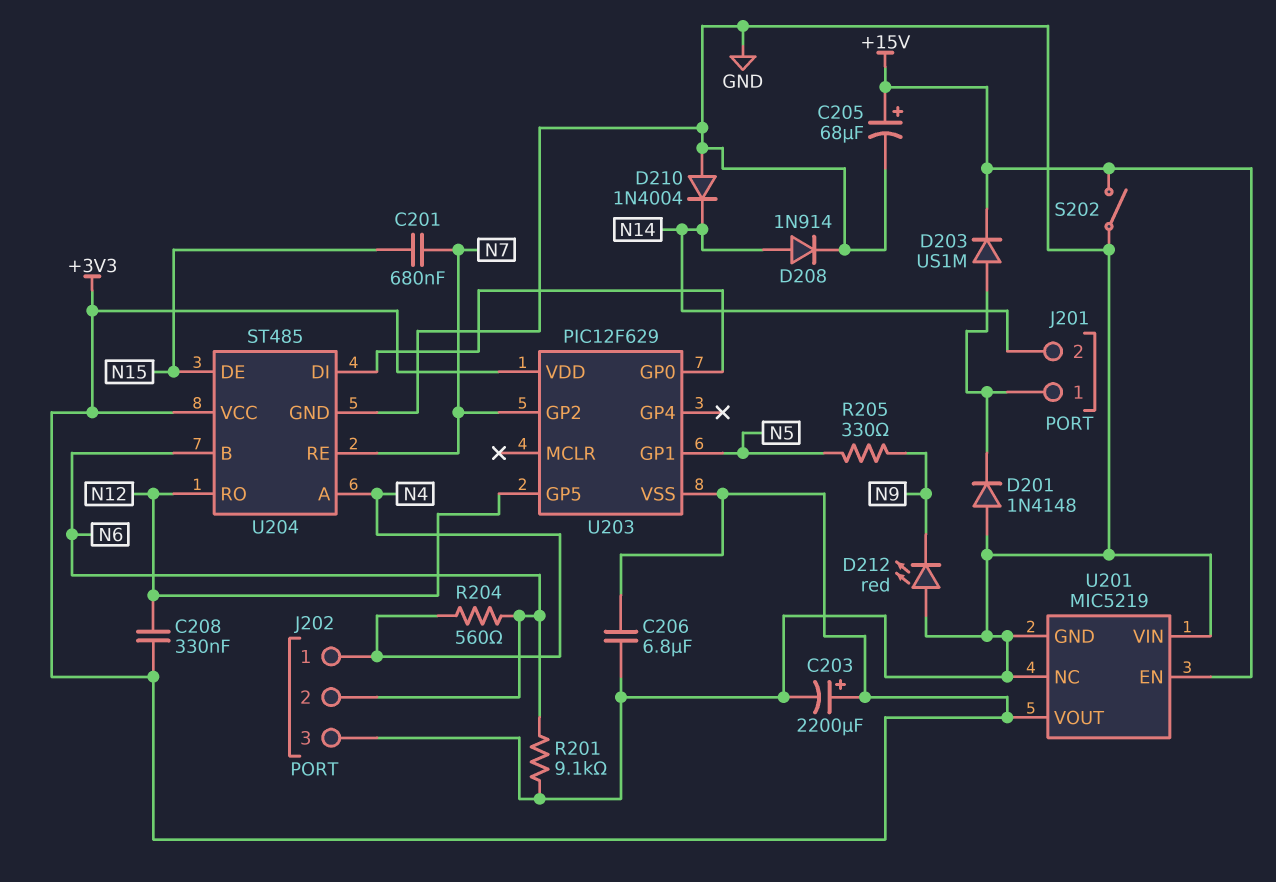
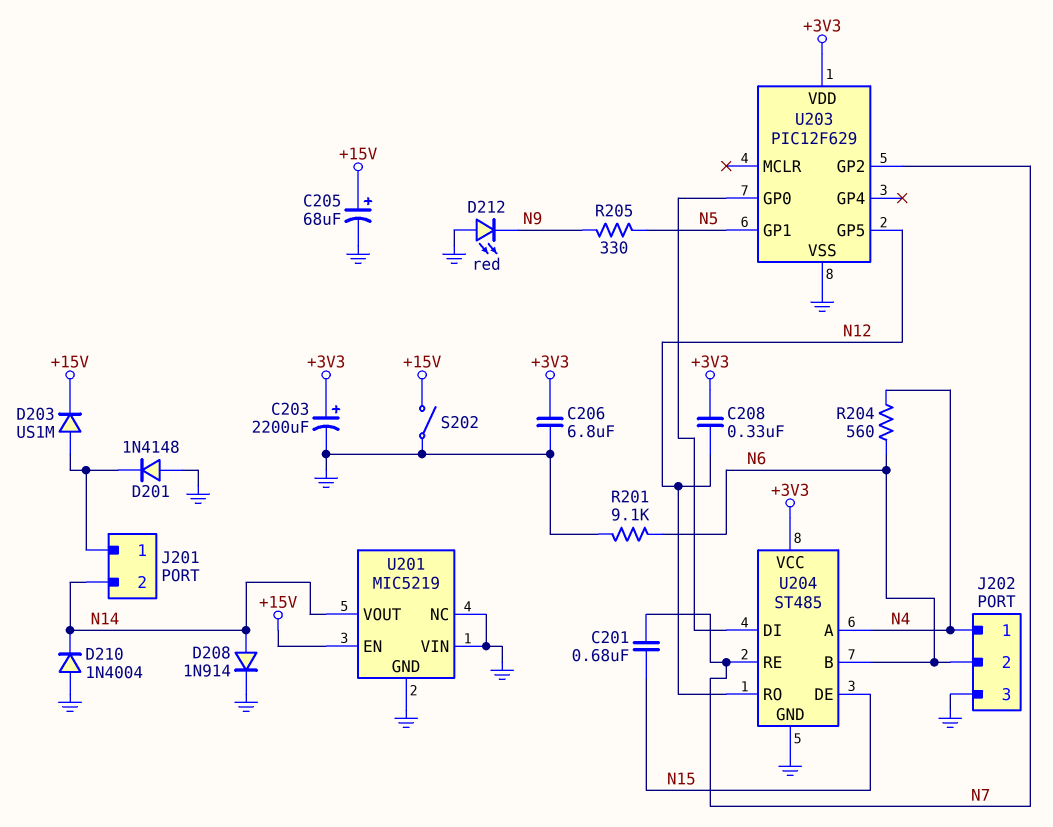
U201 pin VOUT: +3V3 -> N14
U203 pin VSS: +3V3 -> GND

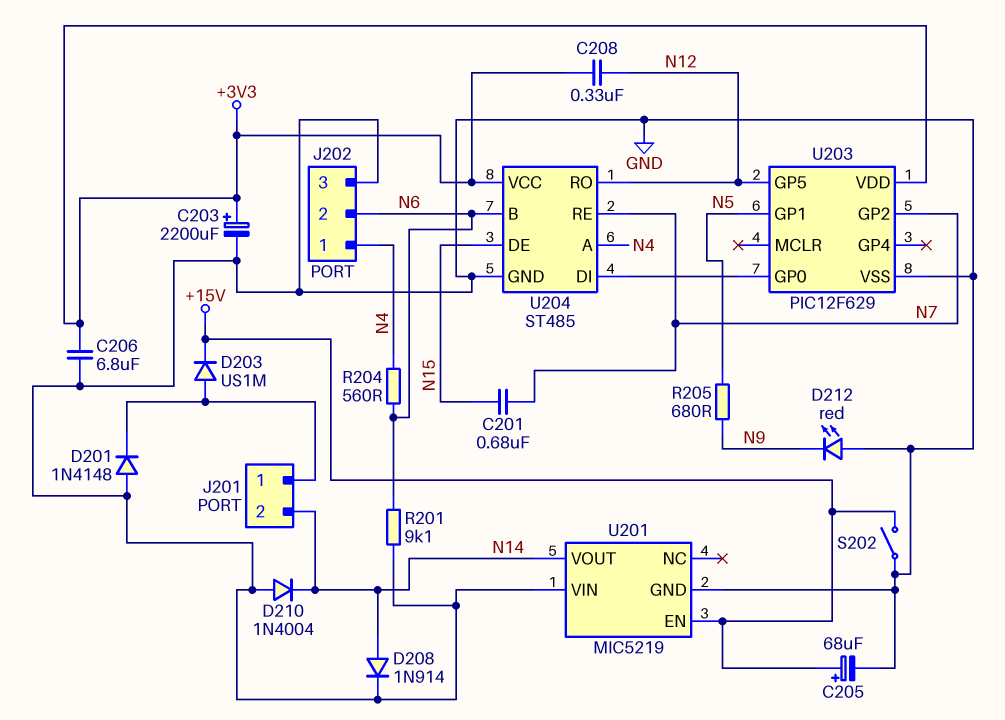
R205: 330 (N5, N9) -> 680 (N5, N9)
U201 pin NC: GND -> none

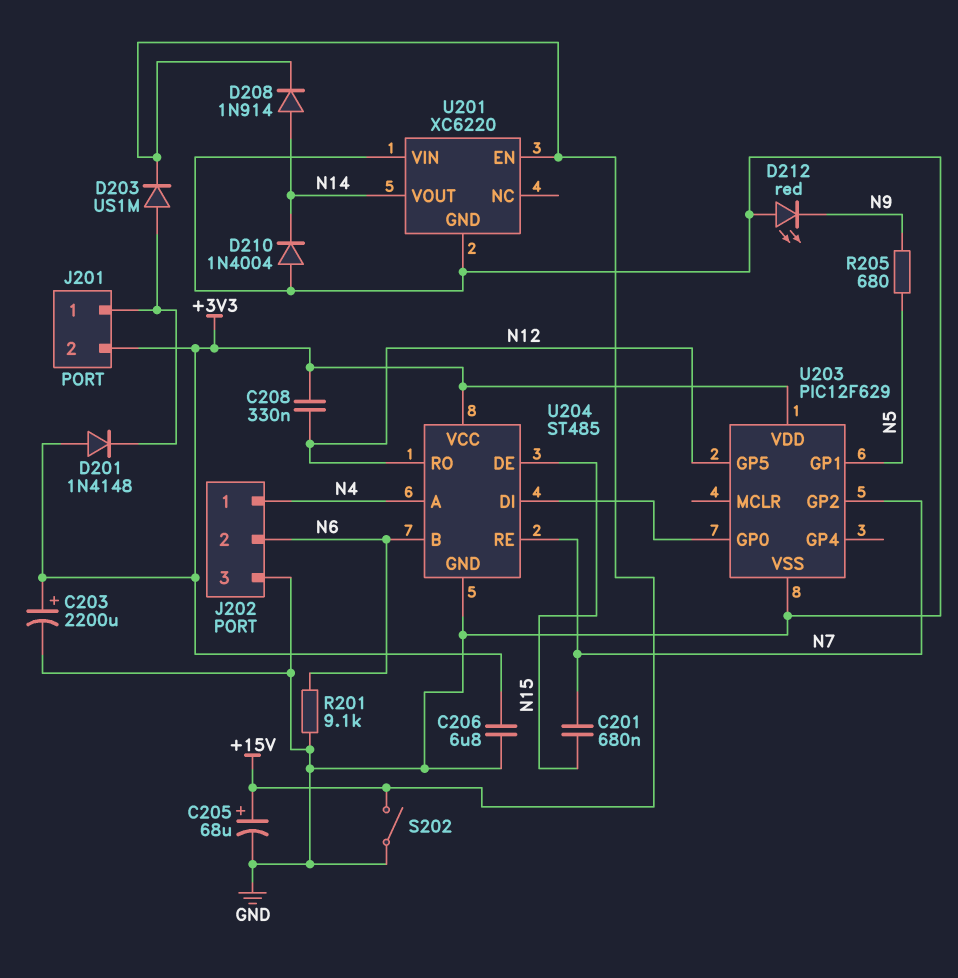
D201: diode 1N4148 (A GND, K J201/1) -> diode 1N4148 (A +3V3, K J201/1)
D208: diode 1N914 (A N14, K GND) -> diode 1N914 (A N14, K +15V)
J201 pin 2: N14 -> +3V3
R204: 560 (N4, N6) -> none
U201: MIC5219 -> XC6220

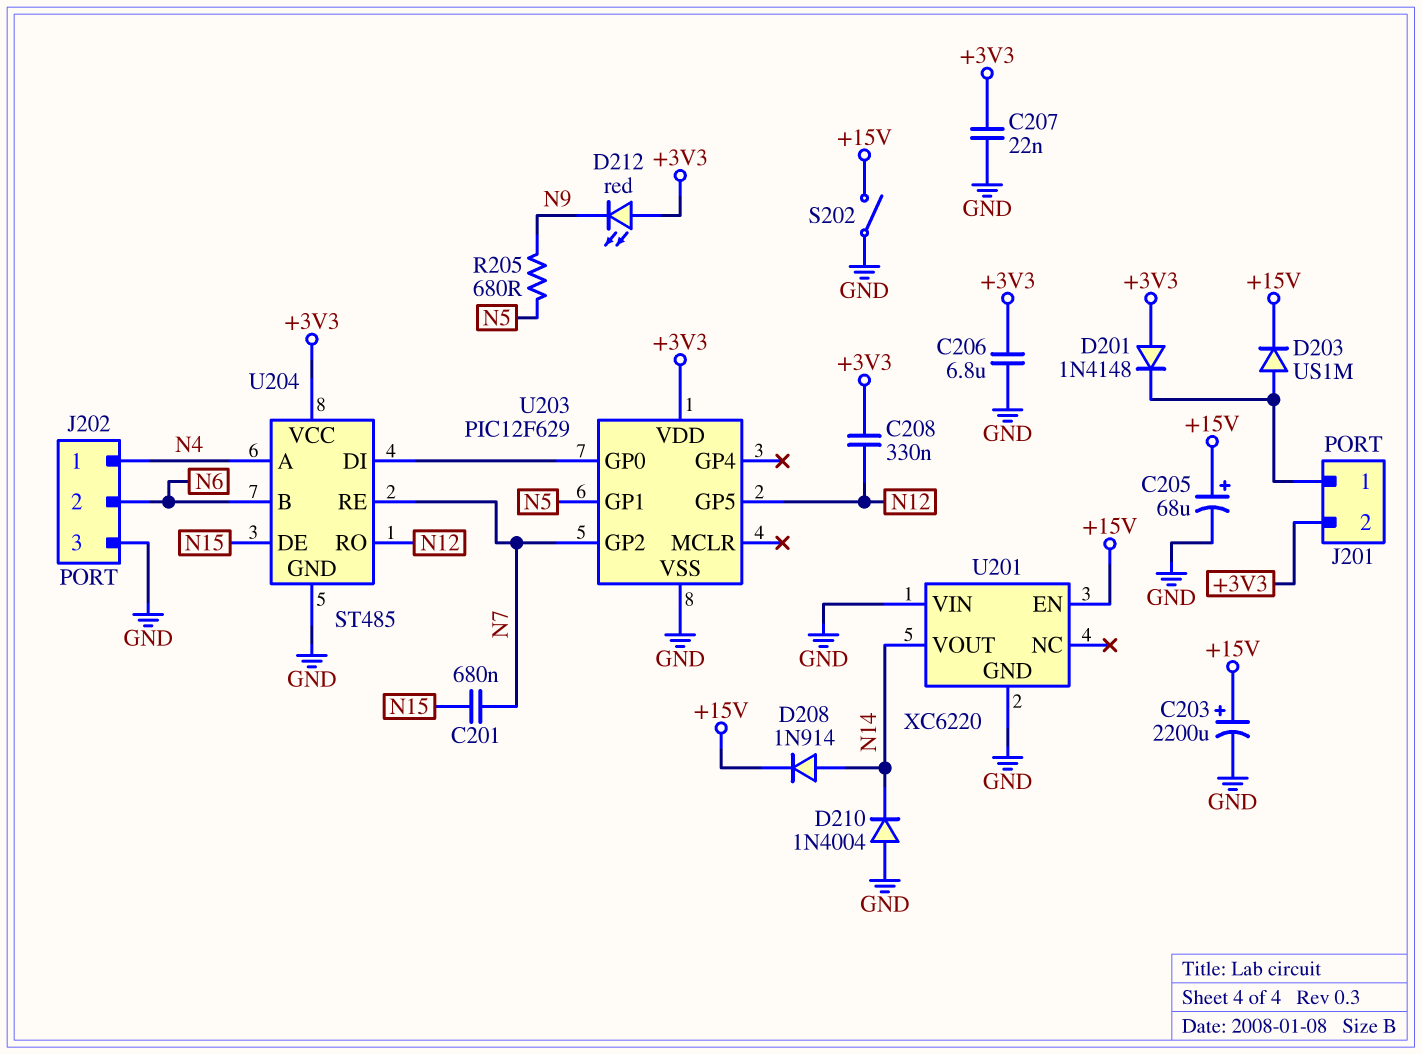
C203: 2200uF (plus +3V3, minus GND) -> 2200uF (plus +15V, minus GND)
C207: none -> 22nF (+3V3, GND)
D212: LED red (A GND, K N9) -> LED red (A +3V3, K N9)
R201: 9.1k (GND, N6) -> none

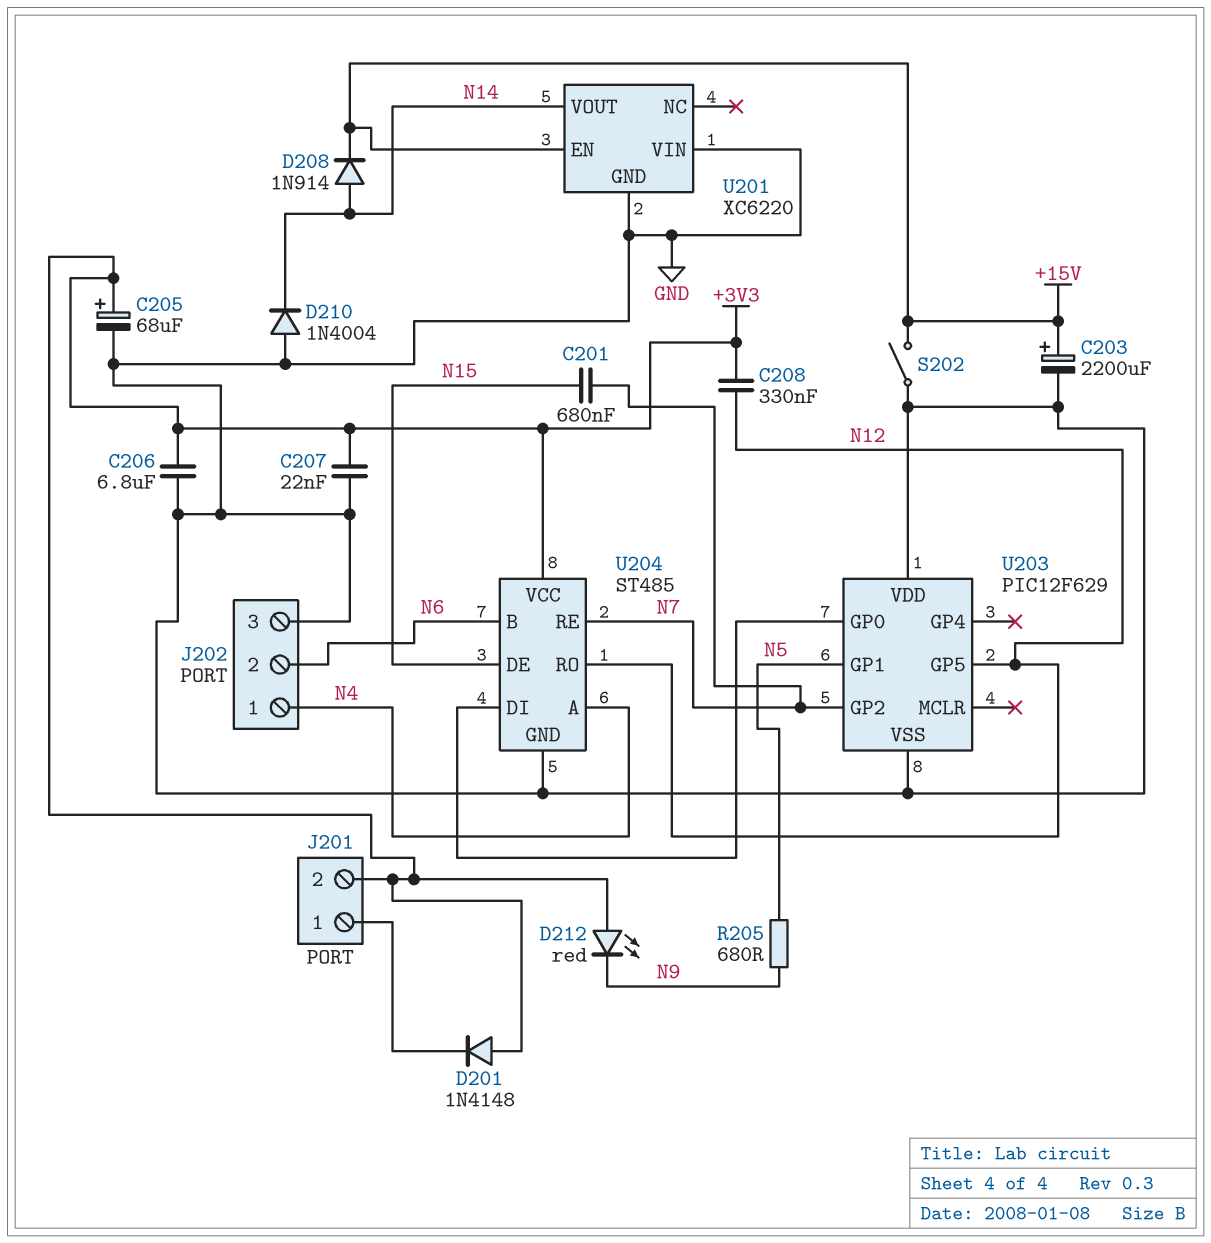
C205: 68uF (plus +15V, minus GND) -> 68uF (plus +3V3, minus GND)
D203: diode US1M (A J201/1, K +15V) -> none
U203 pin VDD: +3V3 -> GND

